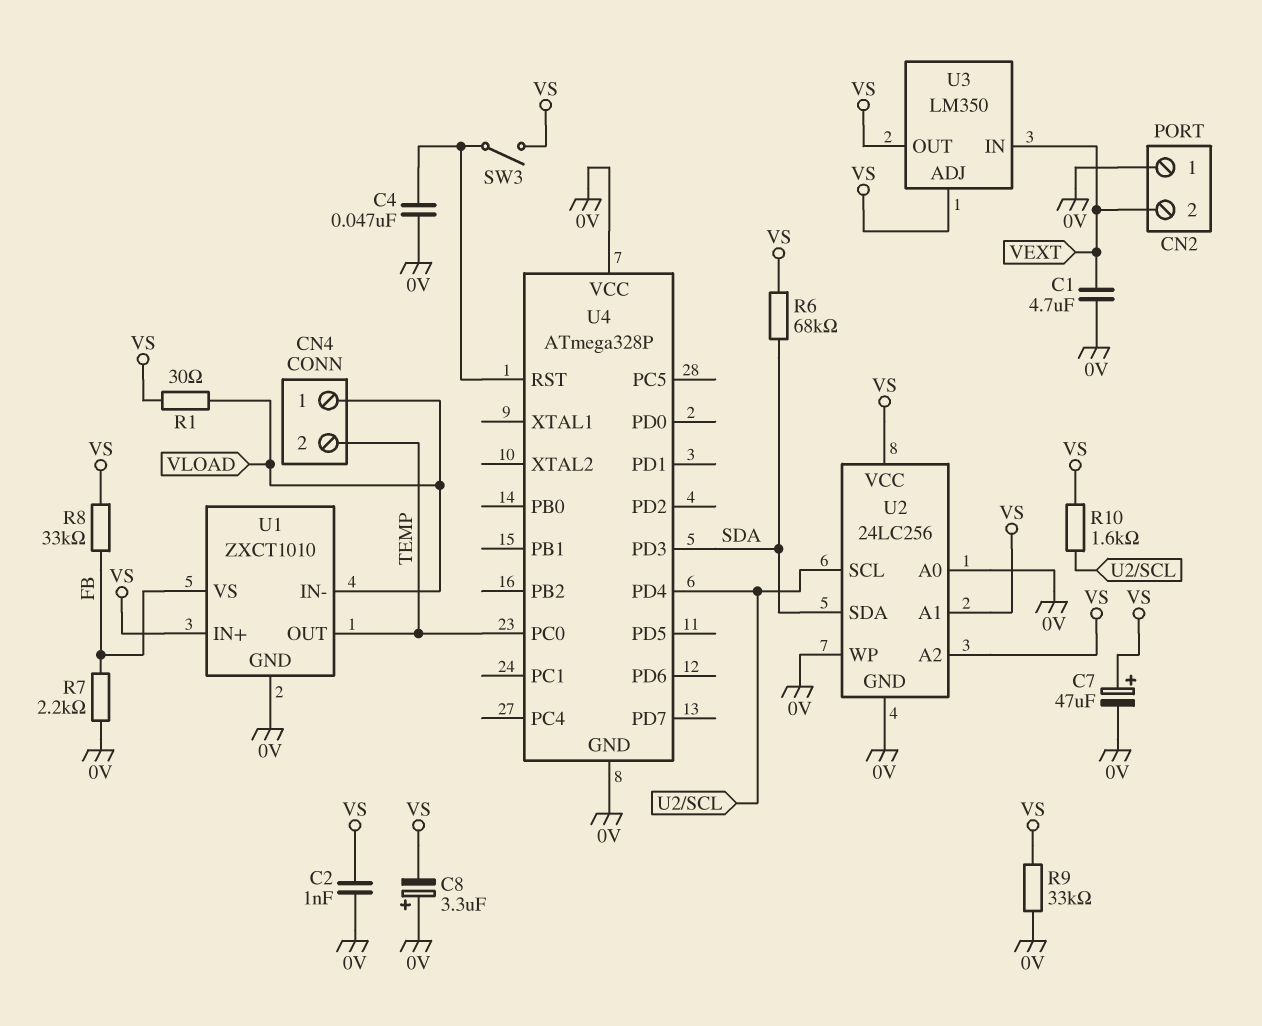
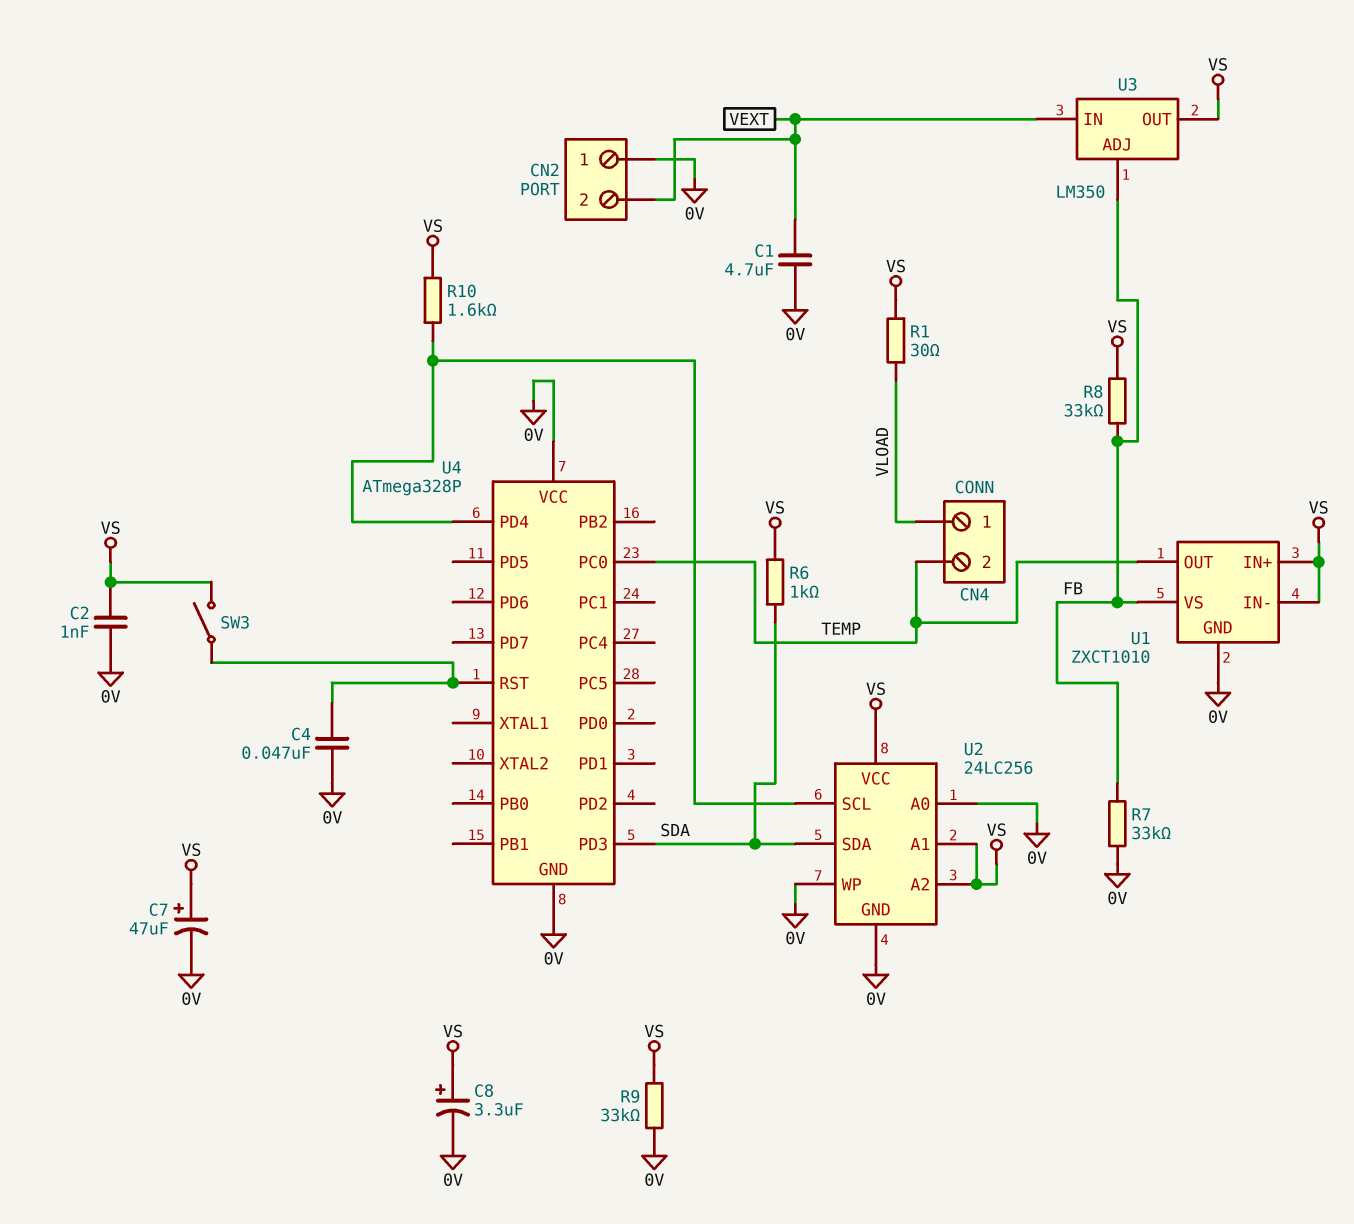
C8: 3.3uF (plus 0V, minus VS) -> 3.3uF (plus VS, minus 0V)
R6: 68k (SDA, VS) -> 1k (SDA, VS)
R7: 2.2k (0V, FB) -> 33k (0V, FB)
U1 pin IN-: VLOAD -> VS
U3 pin ADJ: VS -> FB

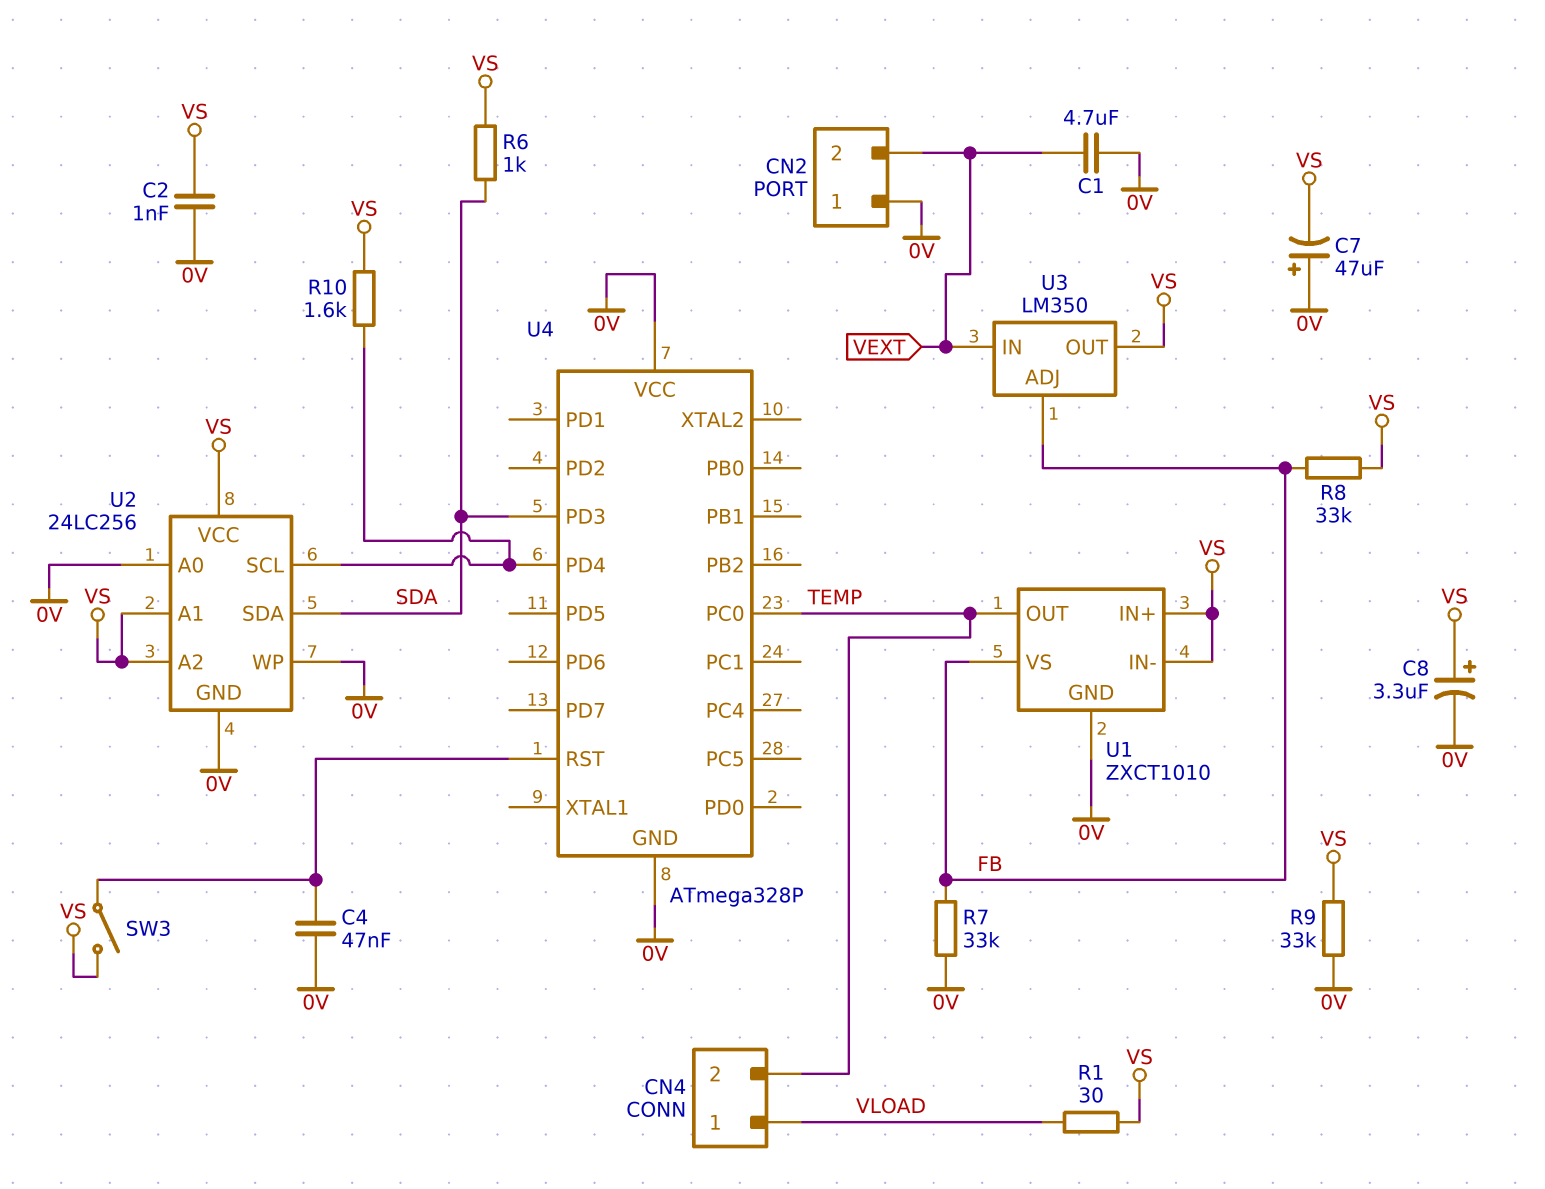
C7: 47uF (plus VS, minus 0V) -> 47uF (plus 0V, minus VS)

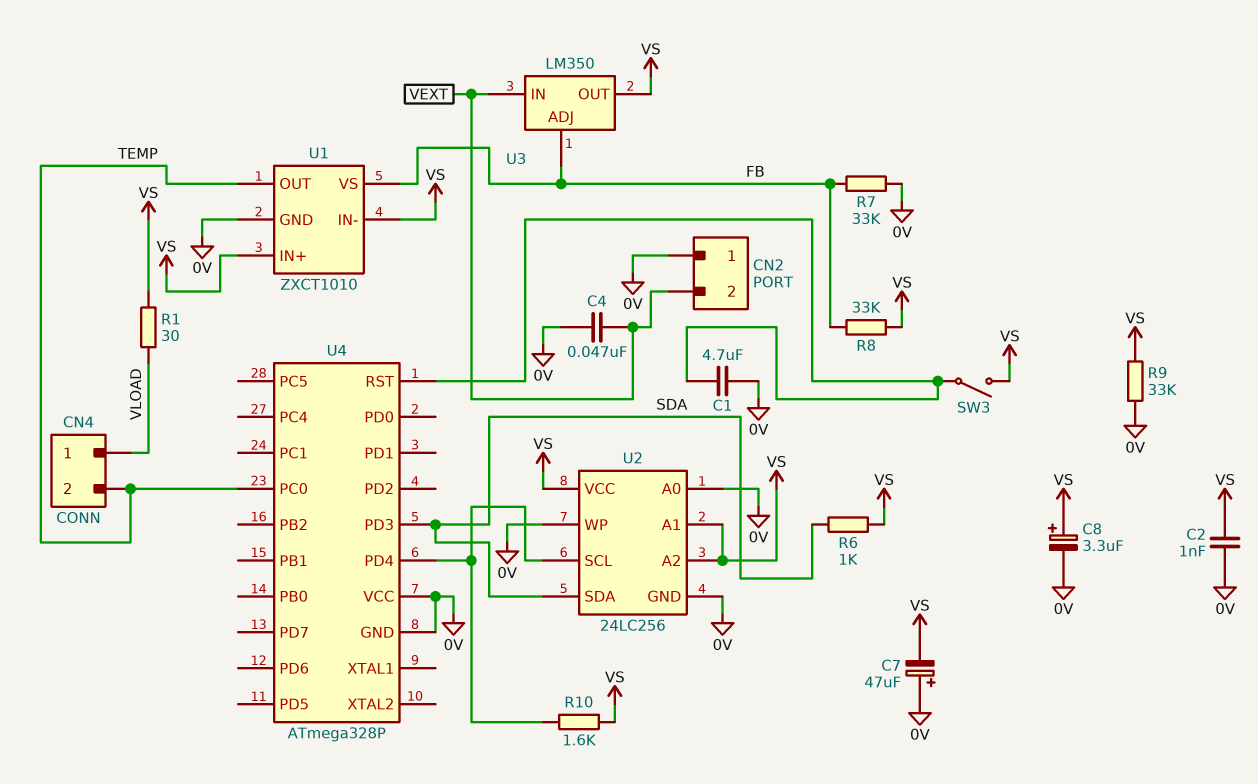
C1: 4.7uF (0V, VEXT) -> 4.7uF (0V, U4/RST)
C4: 47nF (0V, U4/RST) -> 47nF (0V, VEXT)

